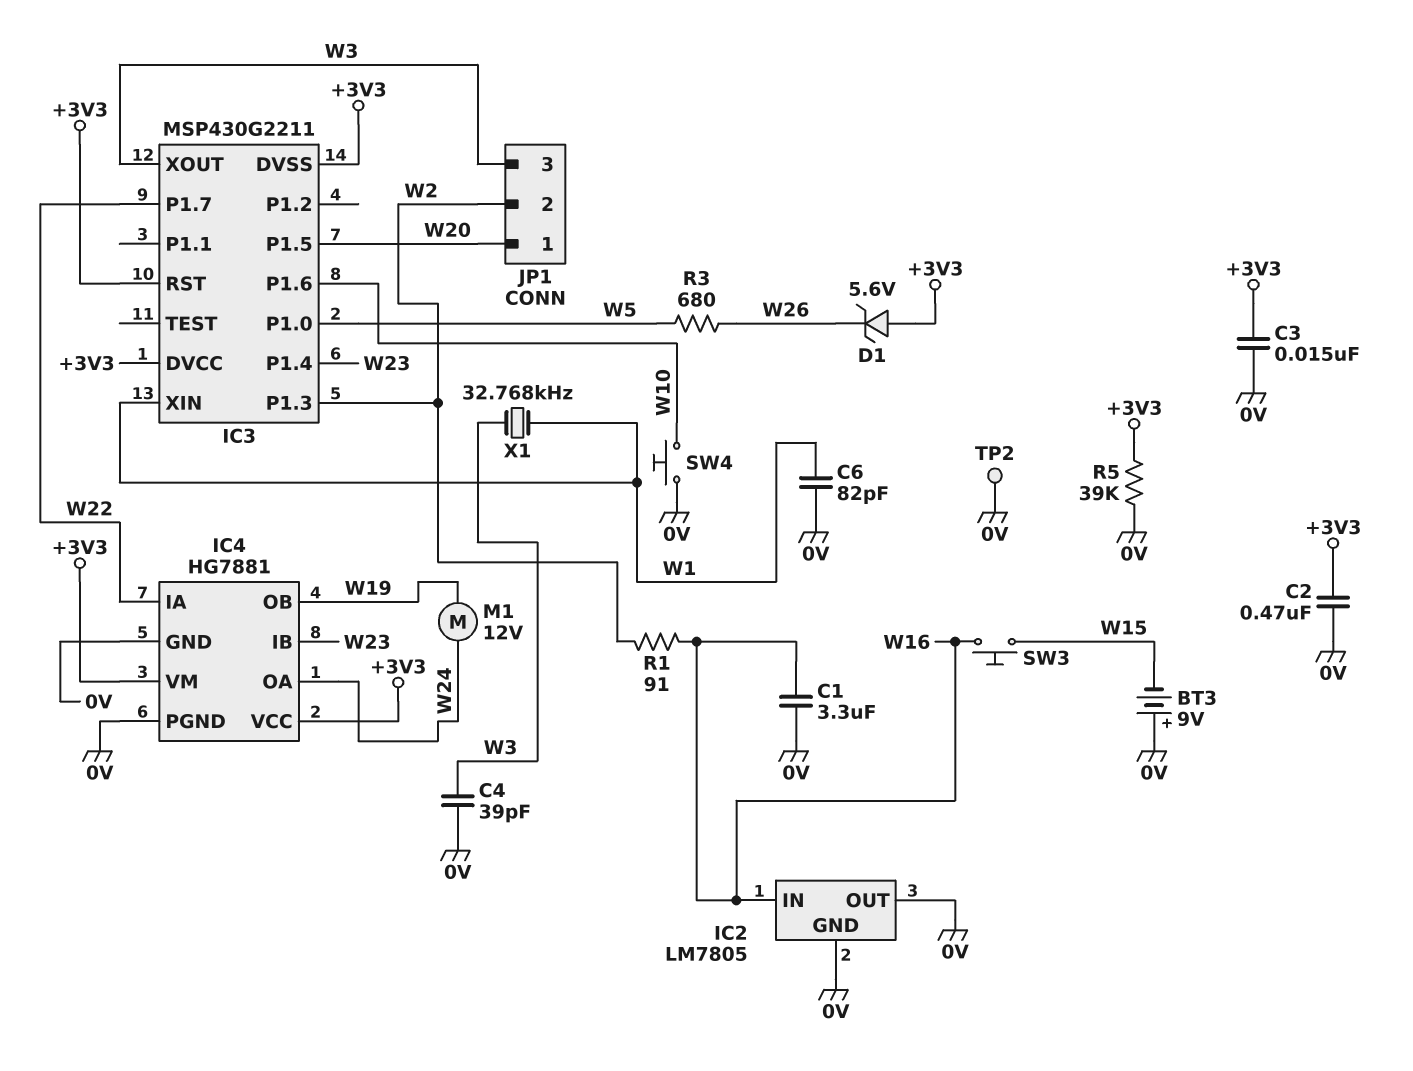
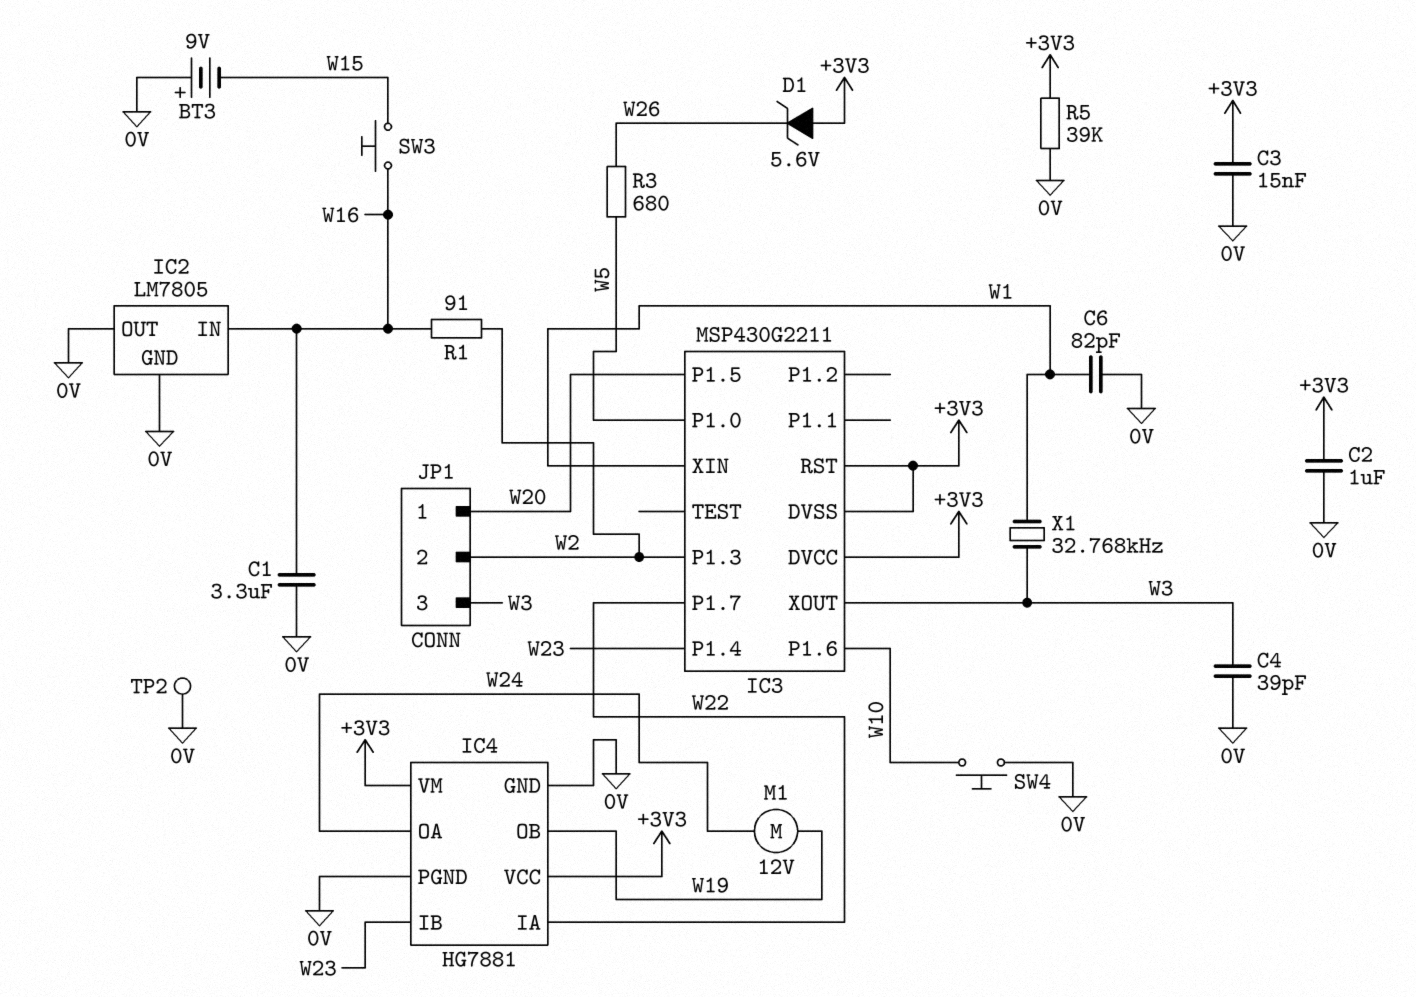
C2: 470nF (+3V3, 0V) -> 1uF (+3V3, 0V)

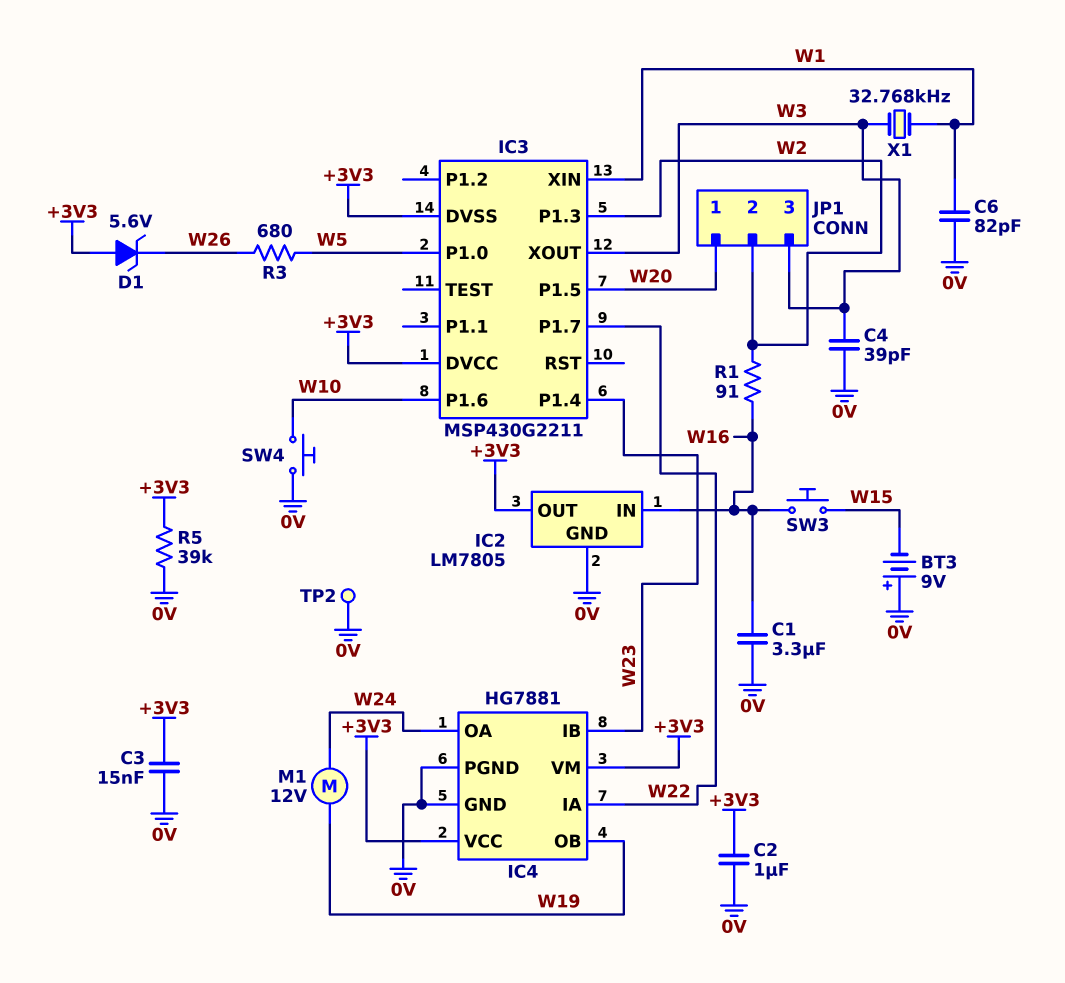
IC2 pin OUT: 0V -> +3V3
IC3 pin RST: +3V3 -> none

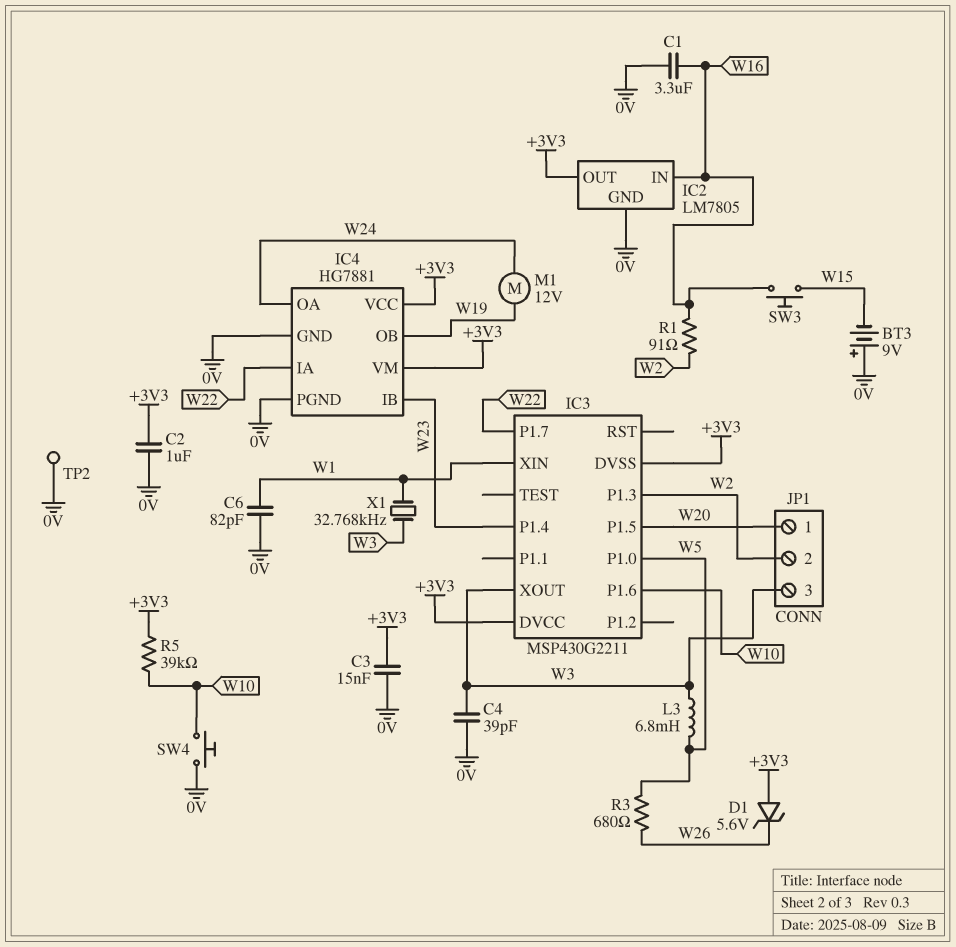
L3: none -> 6.8mH (W3, W5)
R5: 39k (+3V3, 0V) -> 39k (+3V3, W10)

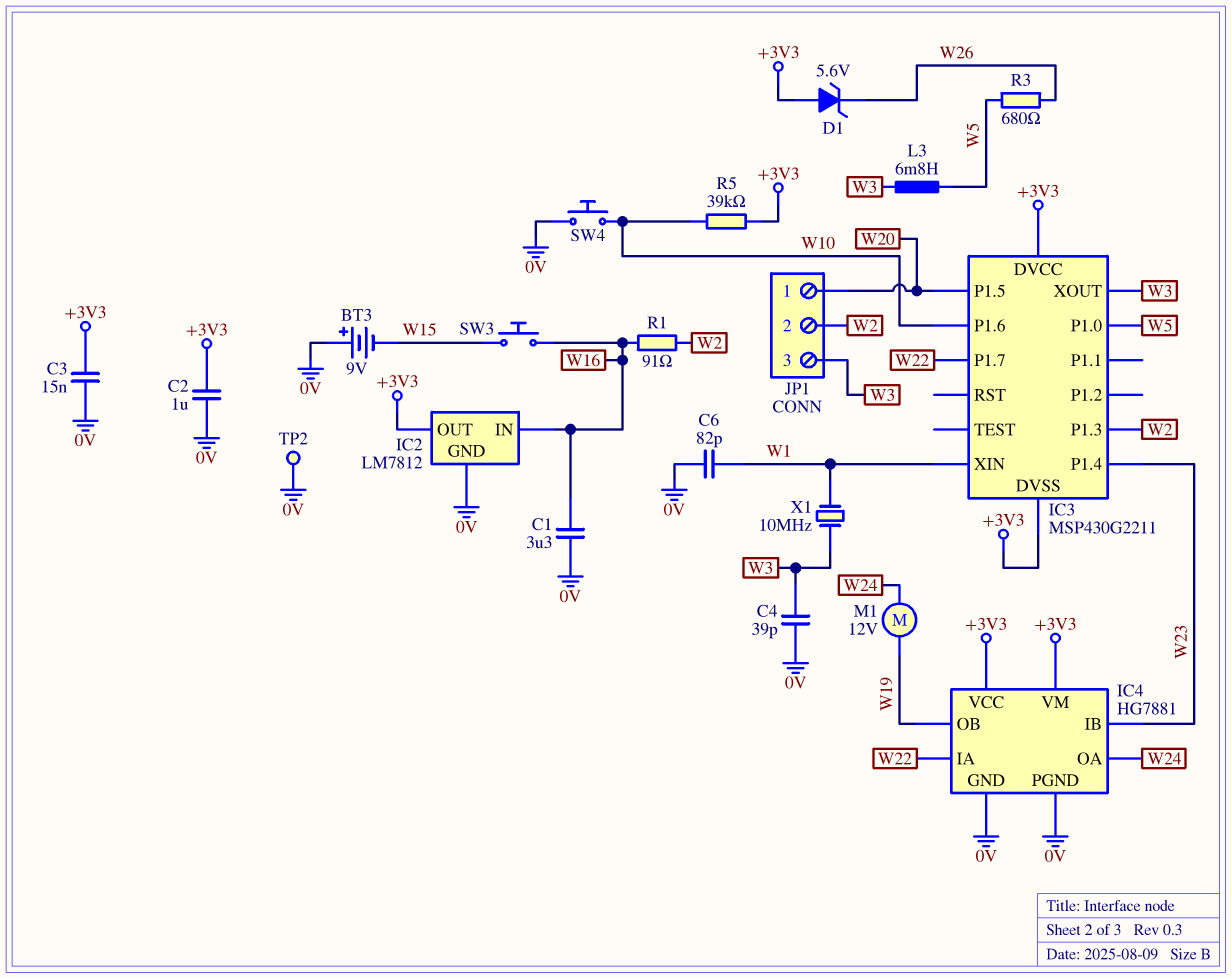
IC2: LM7805 -> LM7812
X1: 32.768kHz (W1, W3) -> 10MHz (W1, W3)

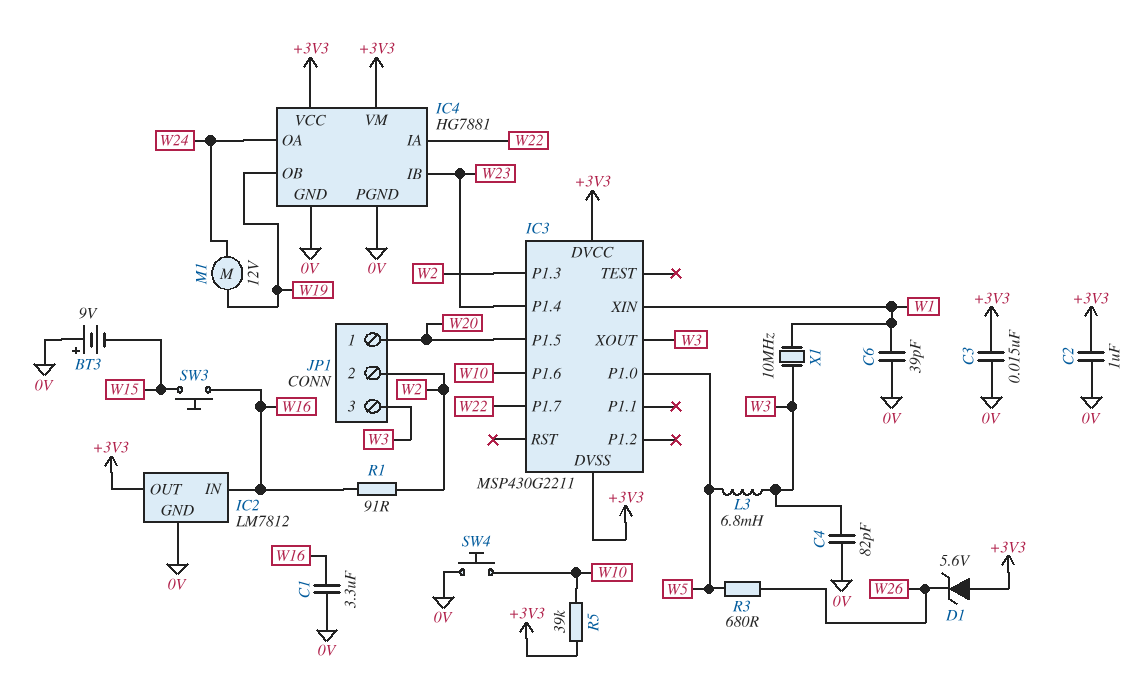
C4: 39pF (0V, W3) -> 82pF (0V, W3)
C6: 82pF (0V, W1) -> 39pF (0V, W1)
TP2: test point (0V) -> none

